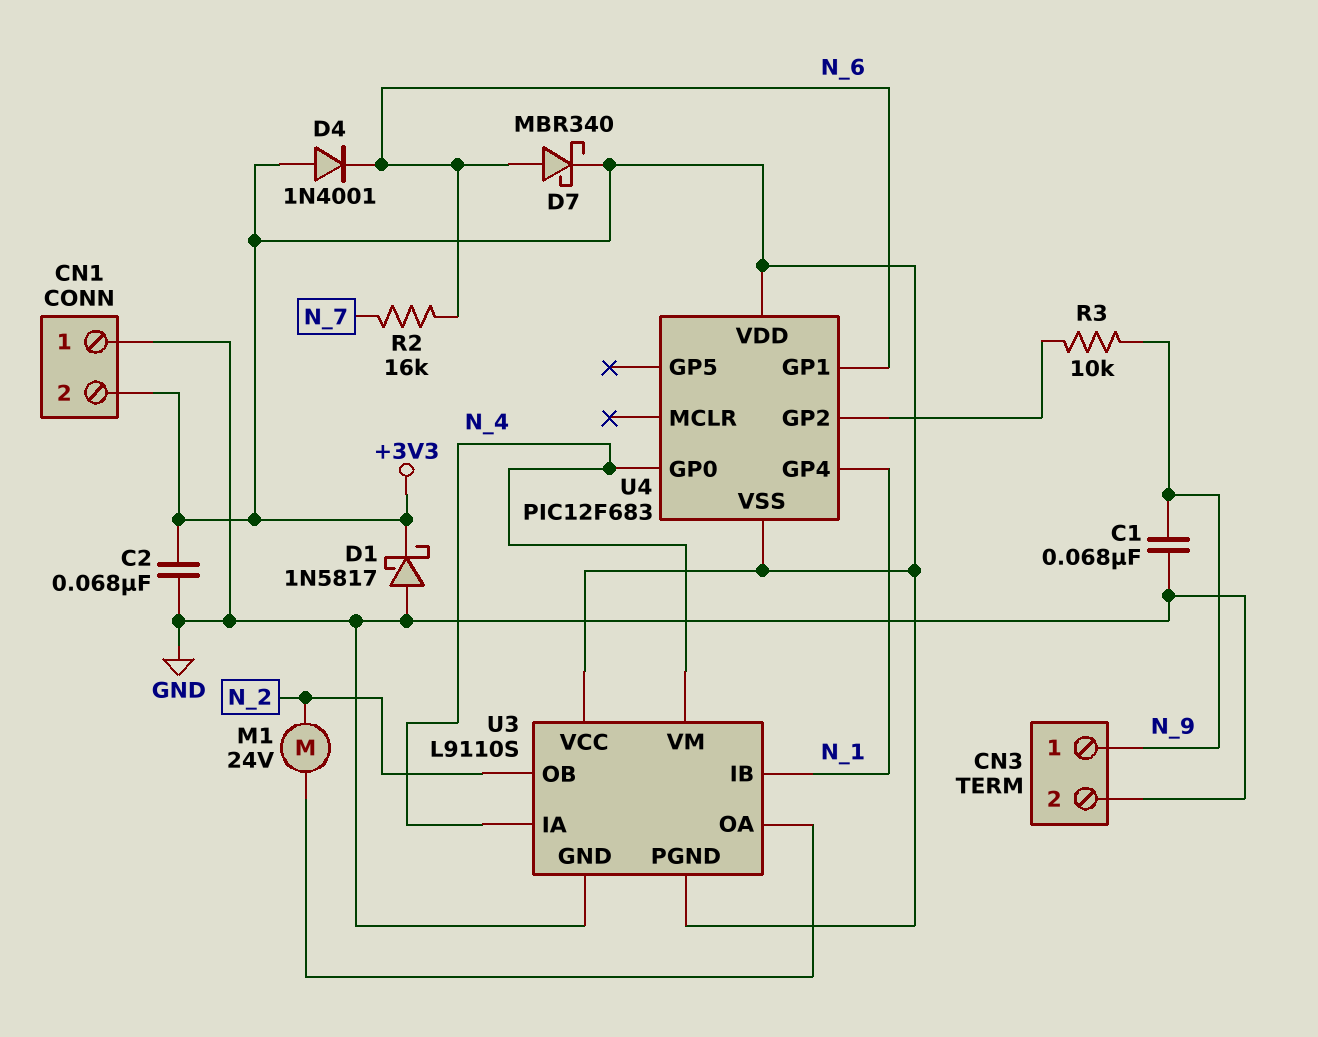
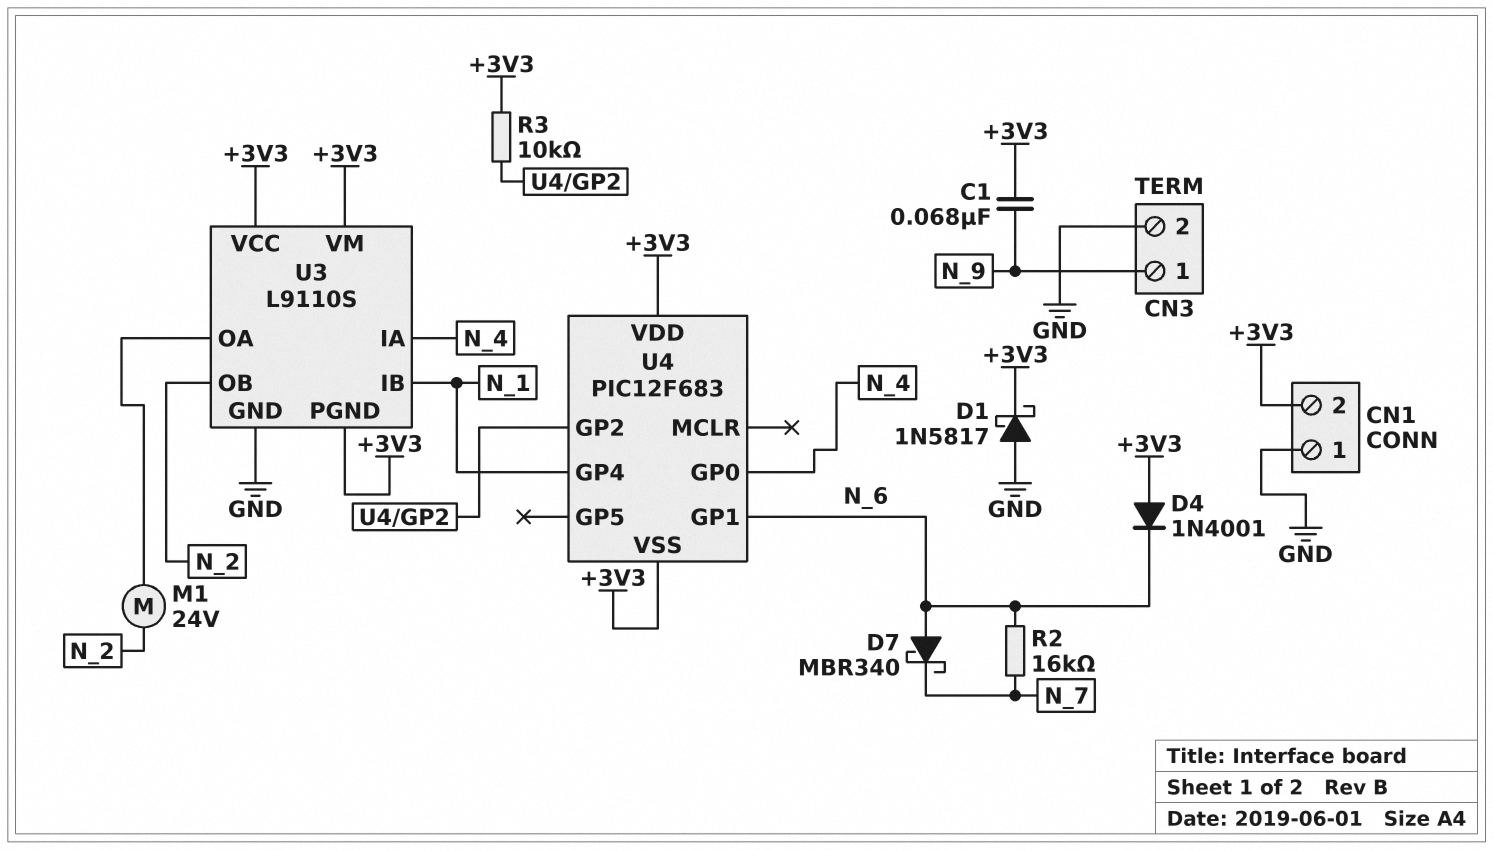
C1: 68nF (GND, N_9) -> 68nF (+3V3, N_9)
C2: 68nF (+3V3, GND) -> none
D7: schottky MBR340 (A N_6, K +3V3) -> schottky MBR340 (A N_6, K N_7)
R3: 10k (N_9, U4/GP2) -> 10k (+3V3, U4/GP2)
U3 pin VM: N_4 -> +3V3

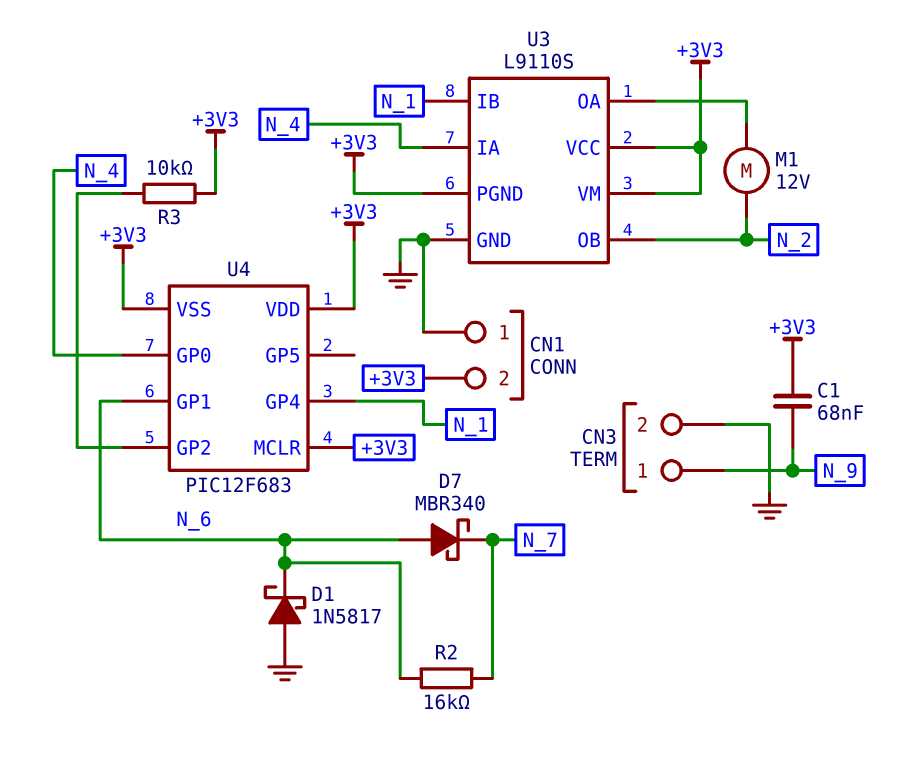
D1: schottky 1N5817 (A GND, K +3V3) -> schottky 1N5817 (A GND, K N_6)
D4: diode 1N4001 (A +3V3, K N_6) -> none
M1: motor 24V (N_2, U3/OA) -> motor 12V (N_2, U3/OA)
U4 pin MCLR: none -> +3V3

